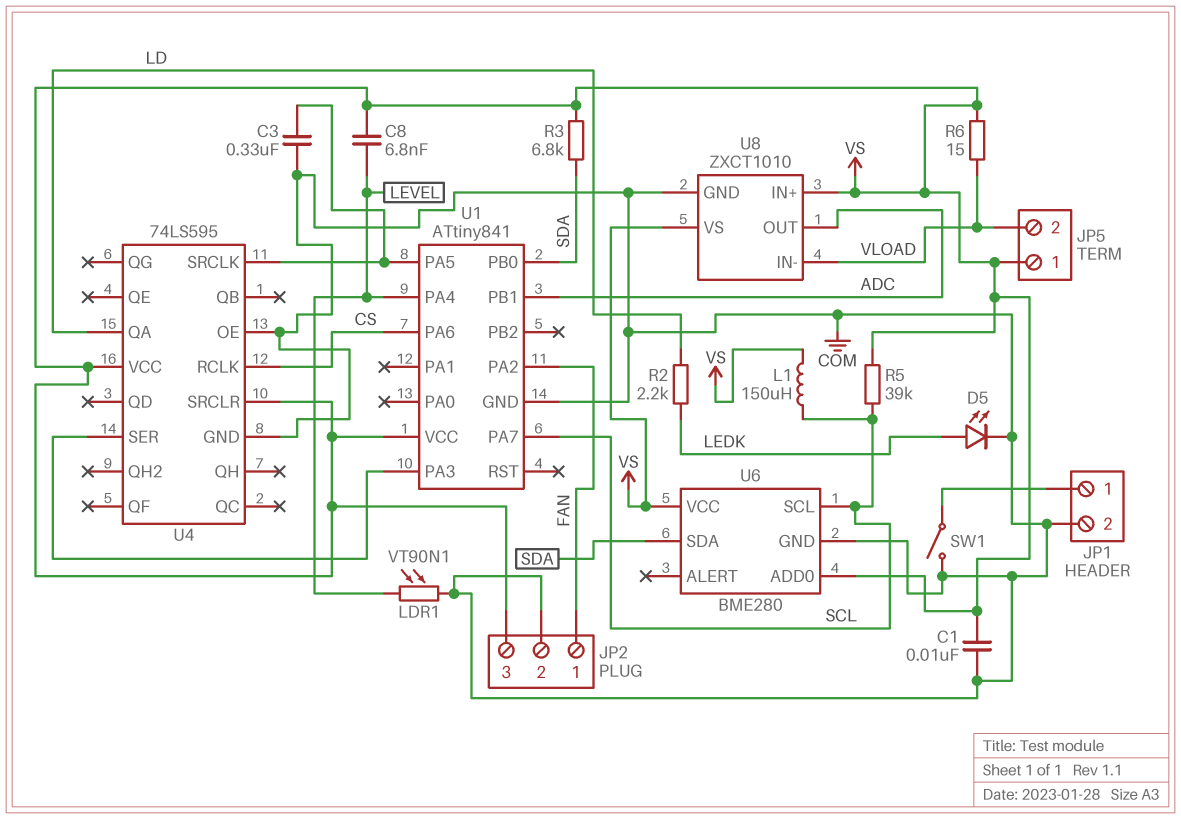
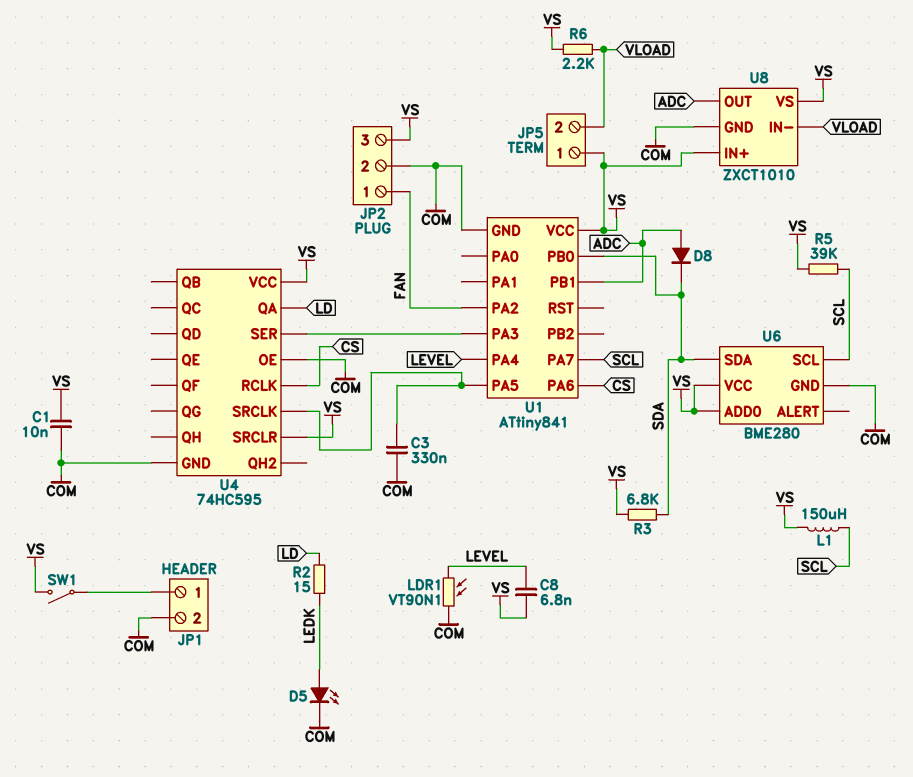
D8: none -> diode (A ADC, K SDA)
R2: 2.2k (LD, LEDK) -> 15 (LD, LEDK)
R6: 15 (VLOAD, VS) -> 2.2k (VLOAD, VS)
SW1: switch (COM, JP1/1) -> switch (JP1/1, VS)
U4: 74LS595 -> 74HC595

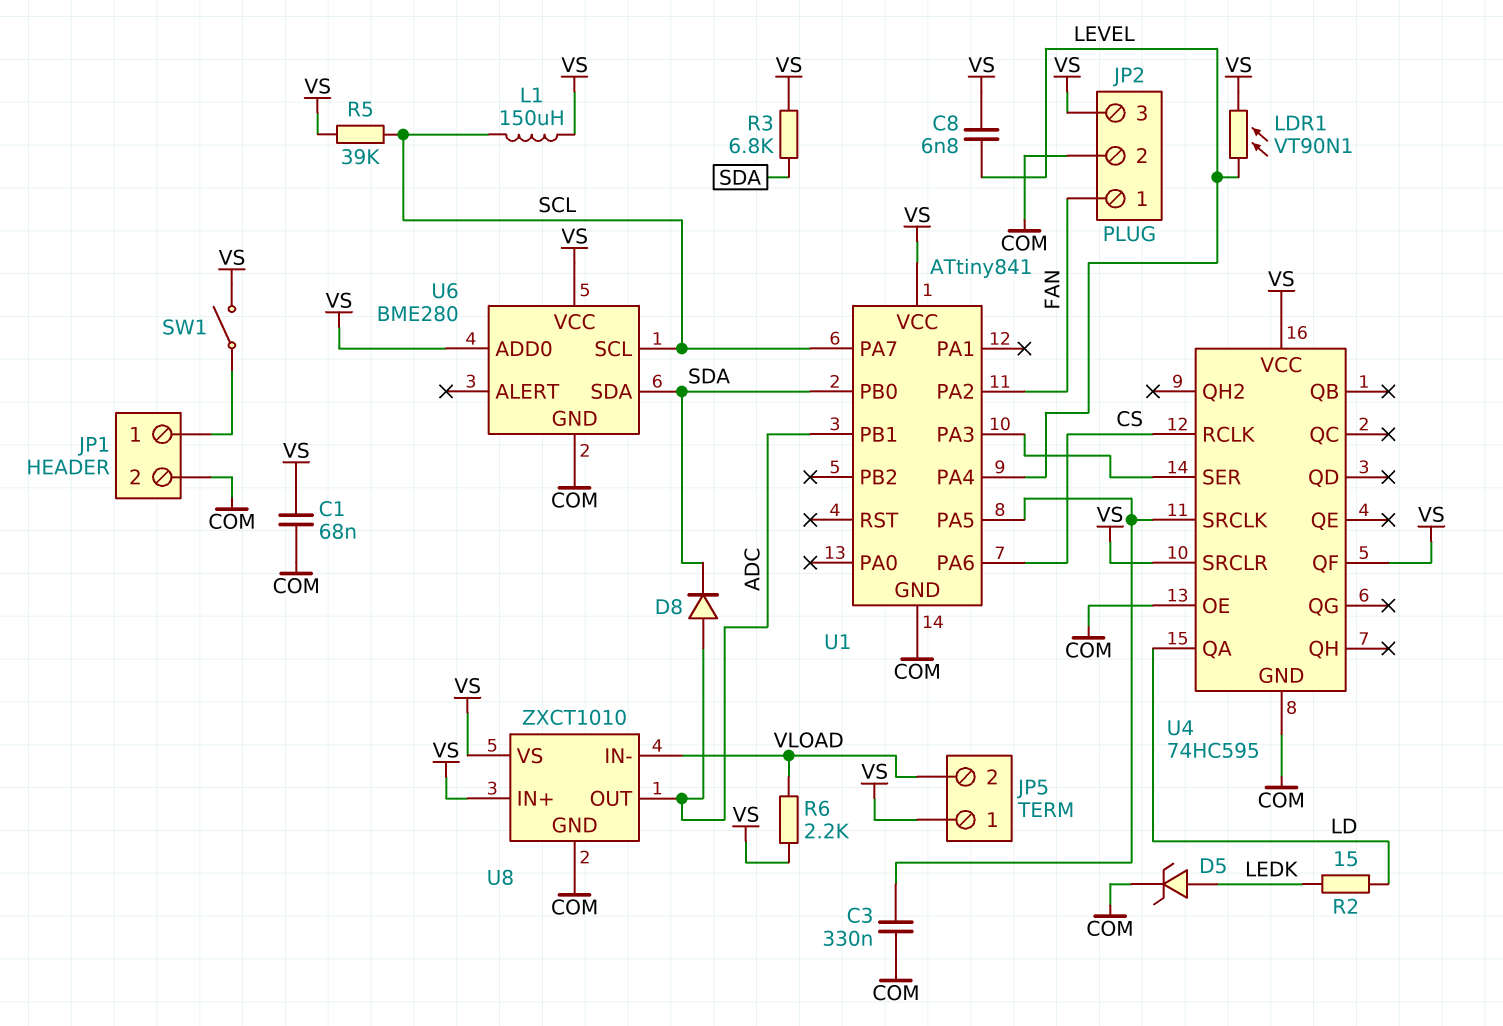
C1: 10nF (COM, VS) -> 68nF (COM, VS)
D5: LED (A LEDK, K COM) -> zener (A LEDK, K COM)
LDR1: VT90N1 (COM, LEVEL) -> VT90N1 (LEVEL, VS)
U4 pin QF: none -> VS

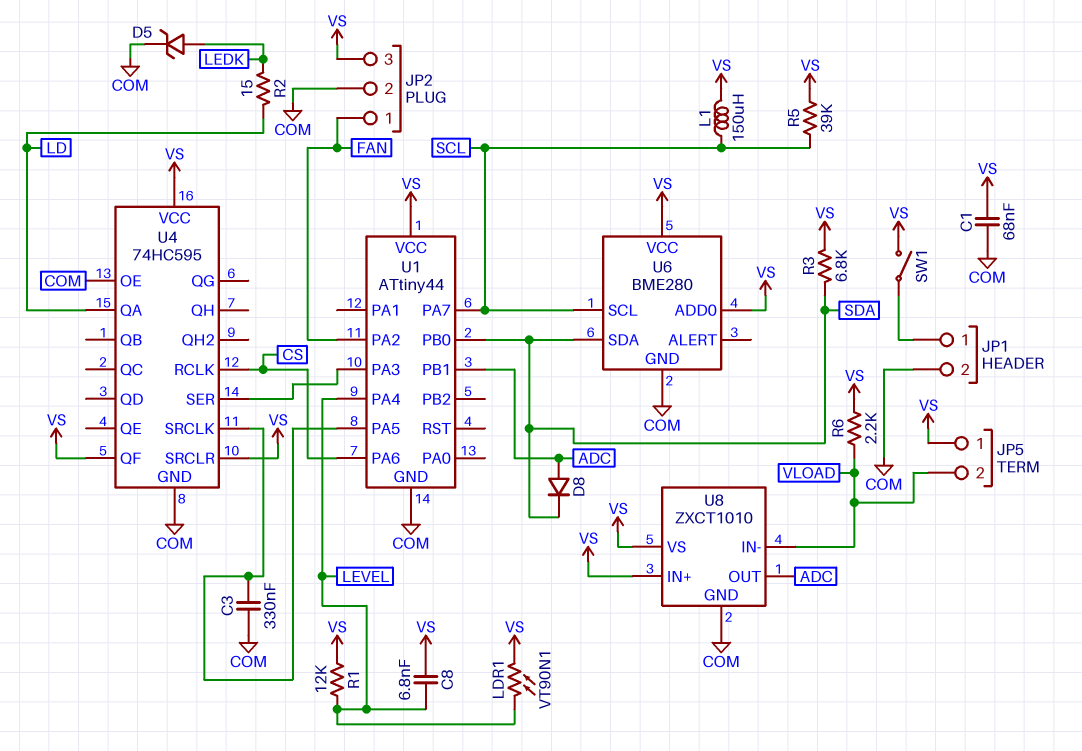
R1: none -> 12k (LEVEL, VS)
U1: ATtiny841 -> ATtiny44

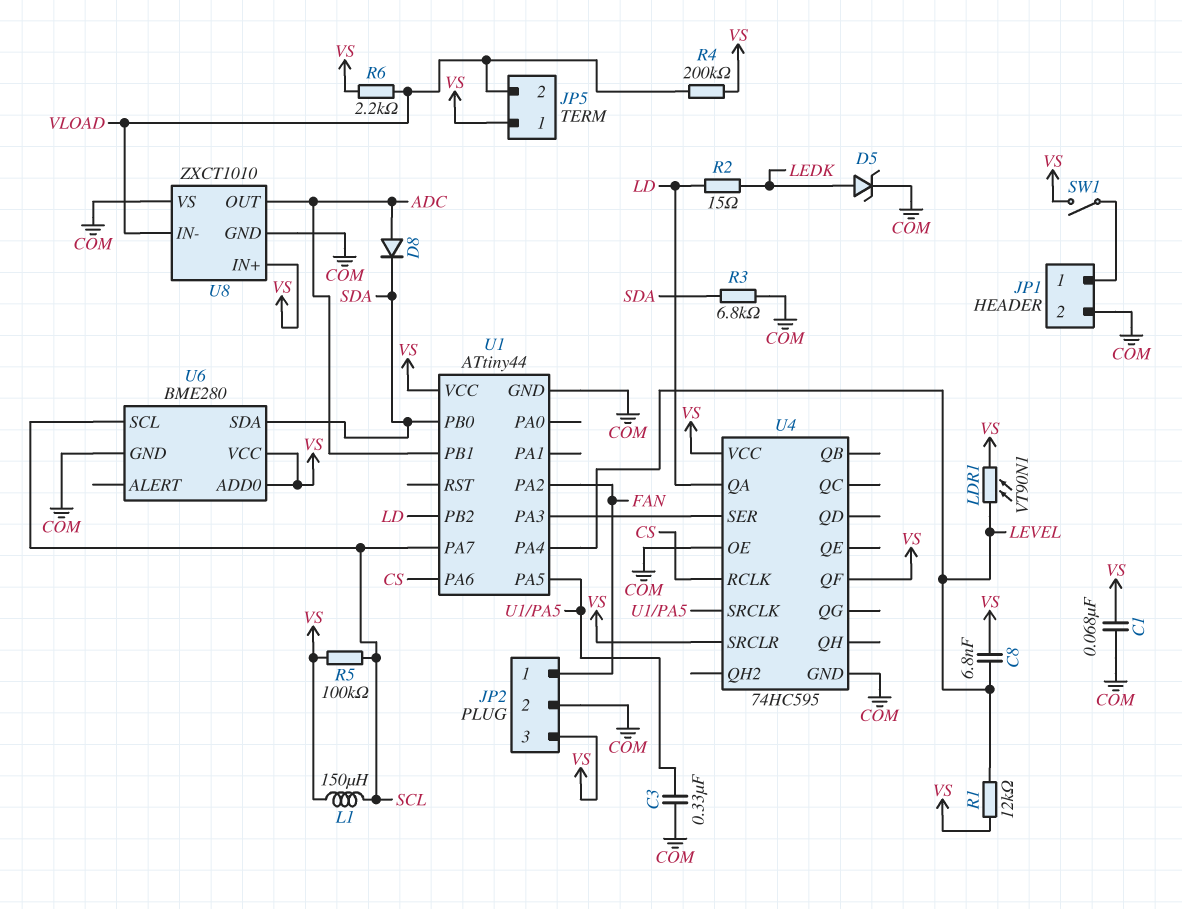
R3: 6.8k (SDA, VS) -> 6.8k (COM, SDA)
R4: none -> 200k (VLOAD, VS)
R5: 39k (SCL, VS) -> 100k (SCL, VS)
U1 pin PB2: none -> LD
U8 pin VS: VS -> COM

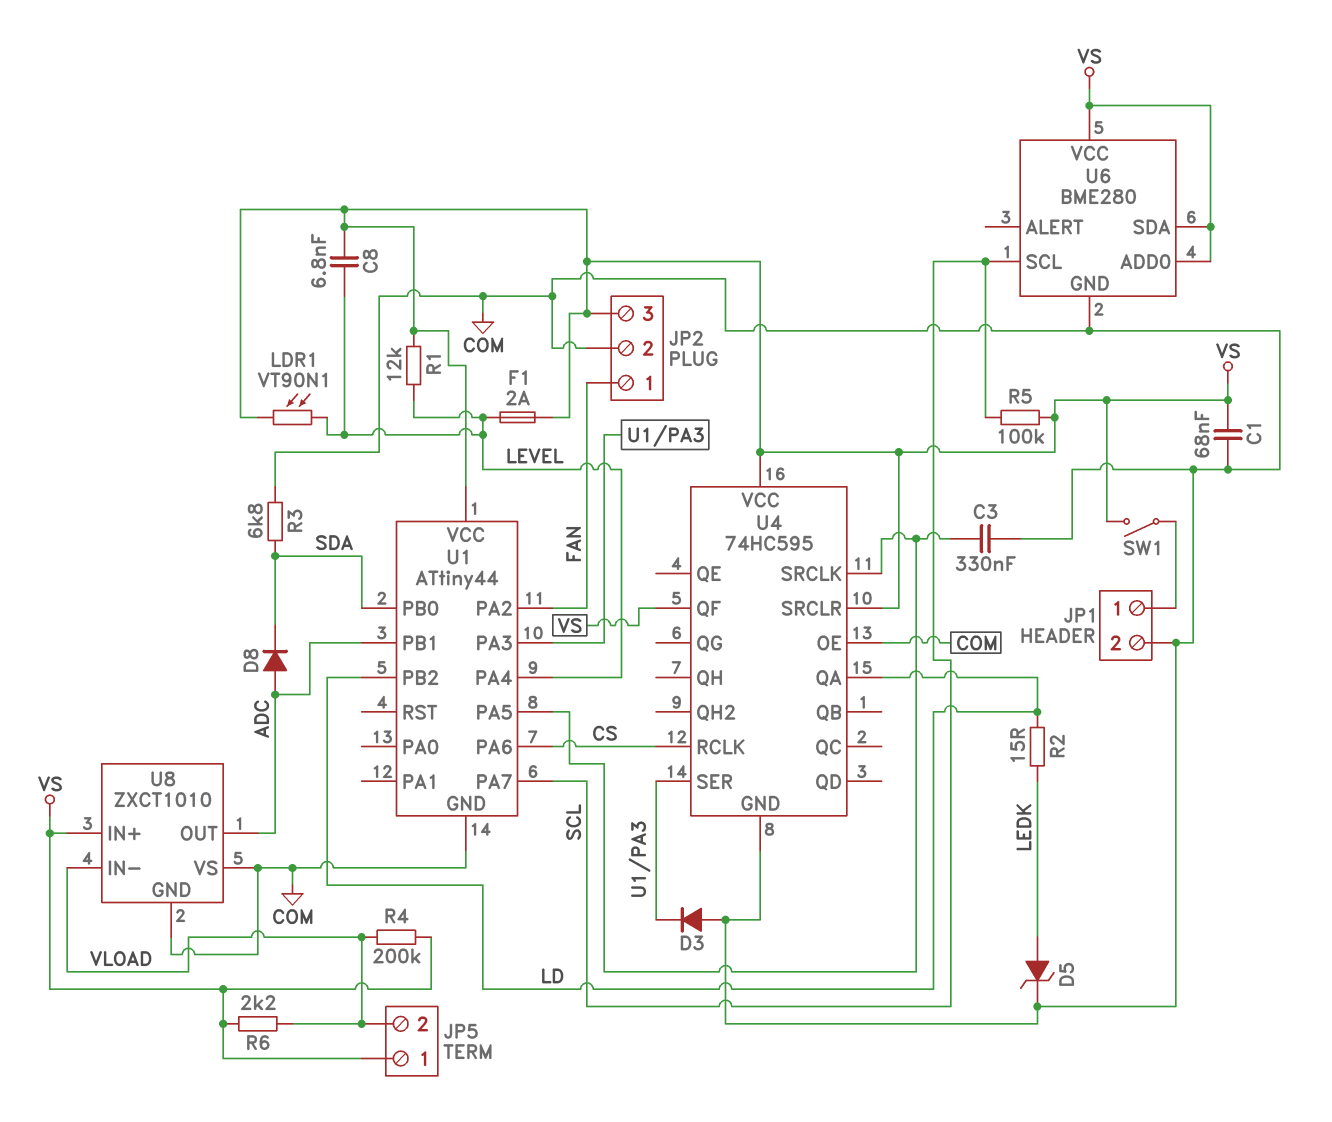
D3: none -> diode (A COM, K U1/PA3)
F1: none -> 2A (LEVEL, VS)
L1: 150uH (SCL, VS) -> none
U6 pin SDA: SDA -> VS

